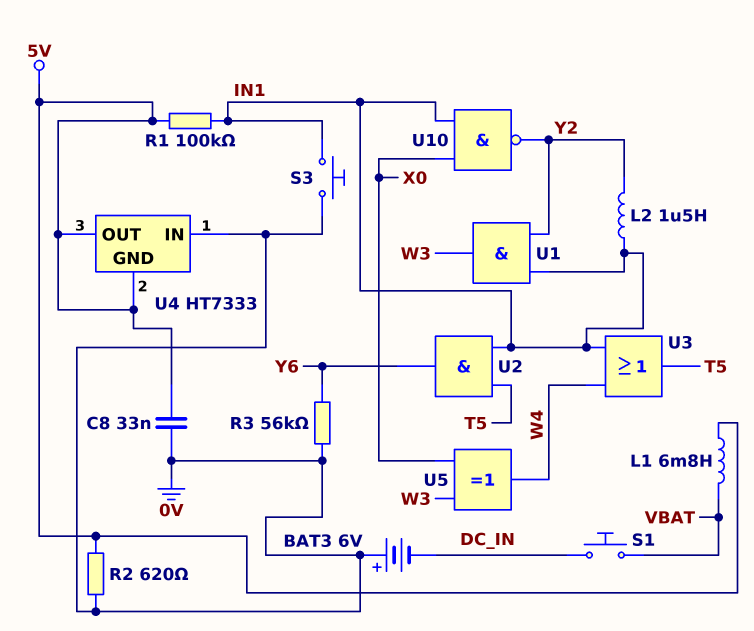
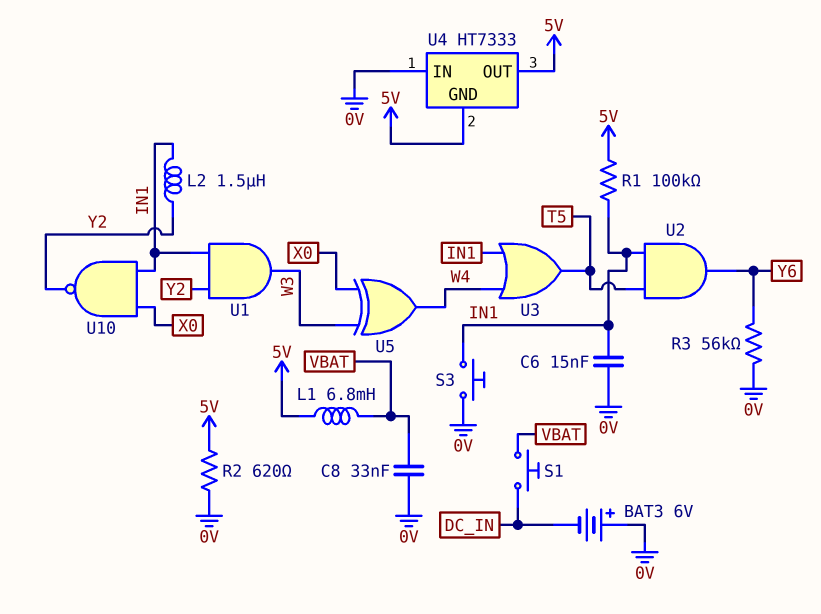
C6: none -> 15nF (0V, IN1)
C8: 33nF (0V, 5V) -> 33nF (0V, VBAT)

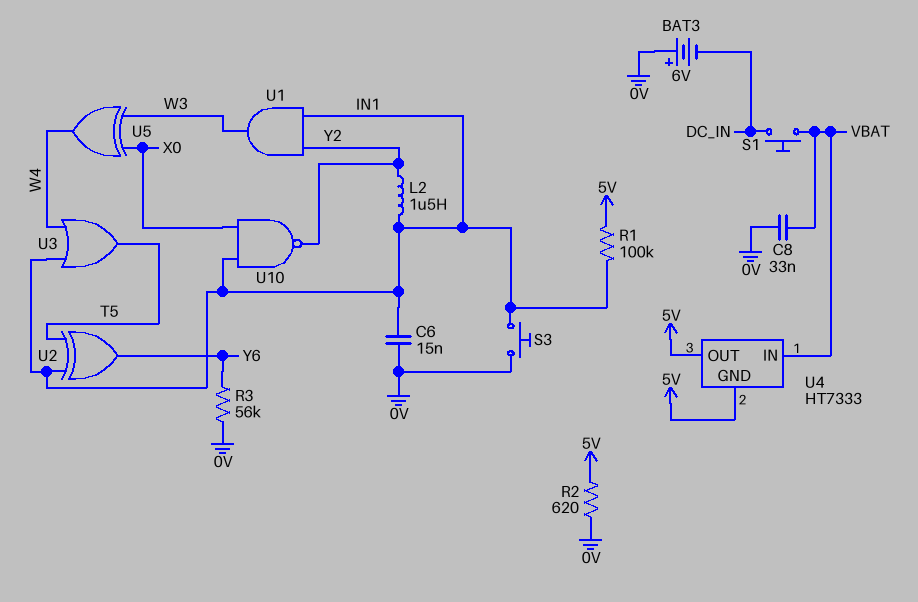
L1: 6.8mH (5V, VBAT) -> none
U2: AND (in IN1, in T5, out Y6) -> XOR (in IN1, in T5, out Y6)
U4 pin IN: 0V -> VBAT

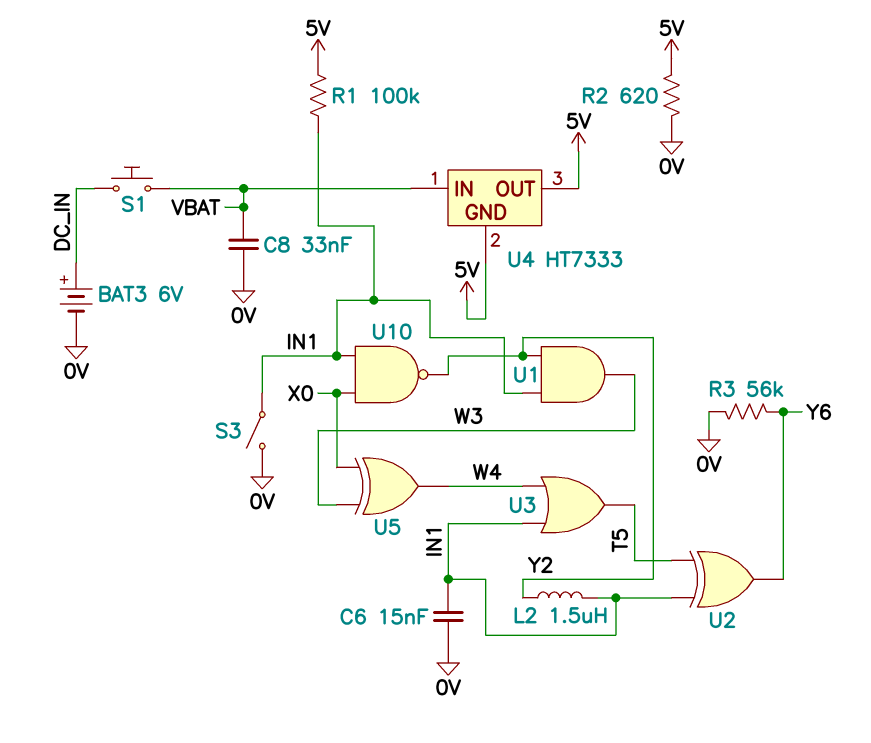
BAT3: 6V (plus 0V, minus DC_IN) -> 6V (plus DC_IN, minus 0V)
S3: button (0V, IN1) -> switch (0V, IN1)

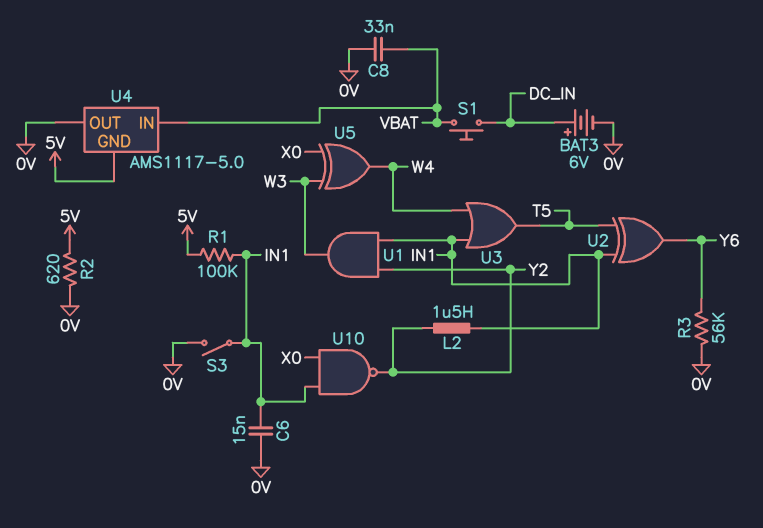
U4: HT7333 -> AMS1117-5.0
U4 pin OUT: 5V -> 0V

